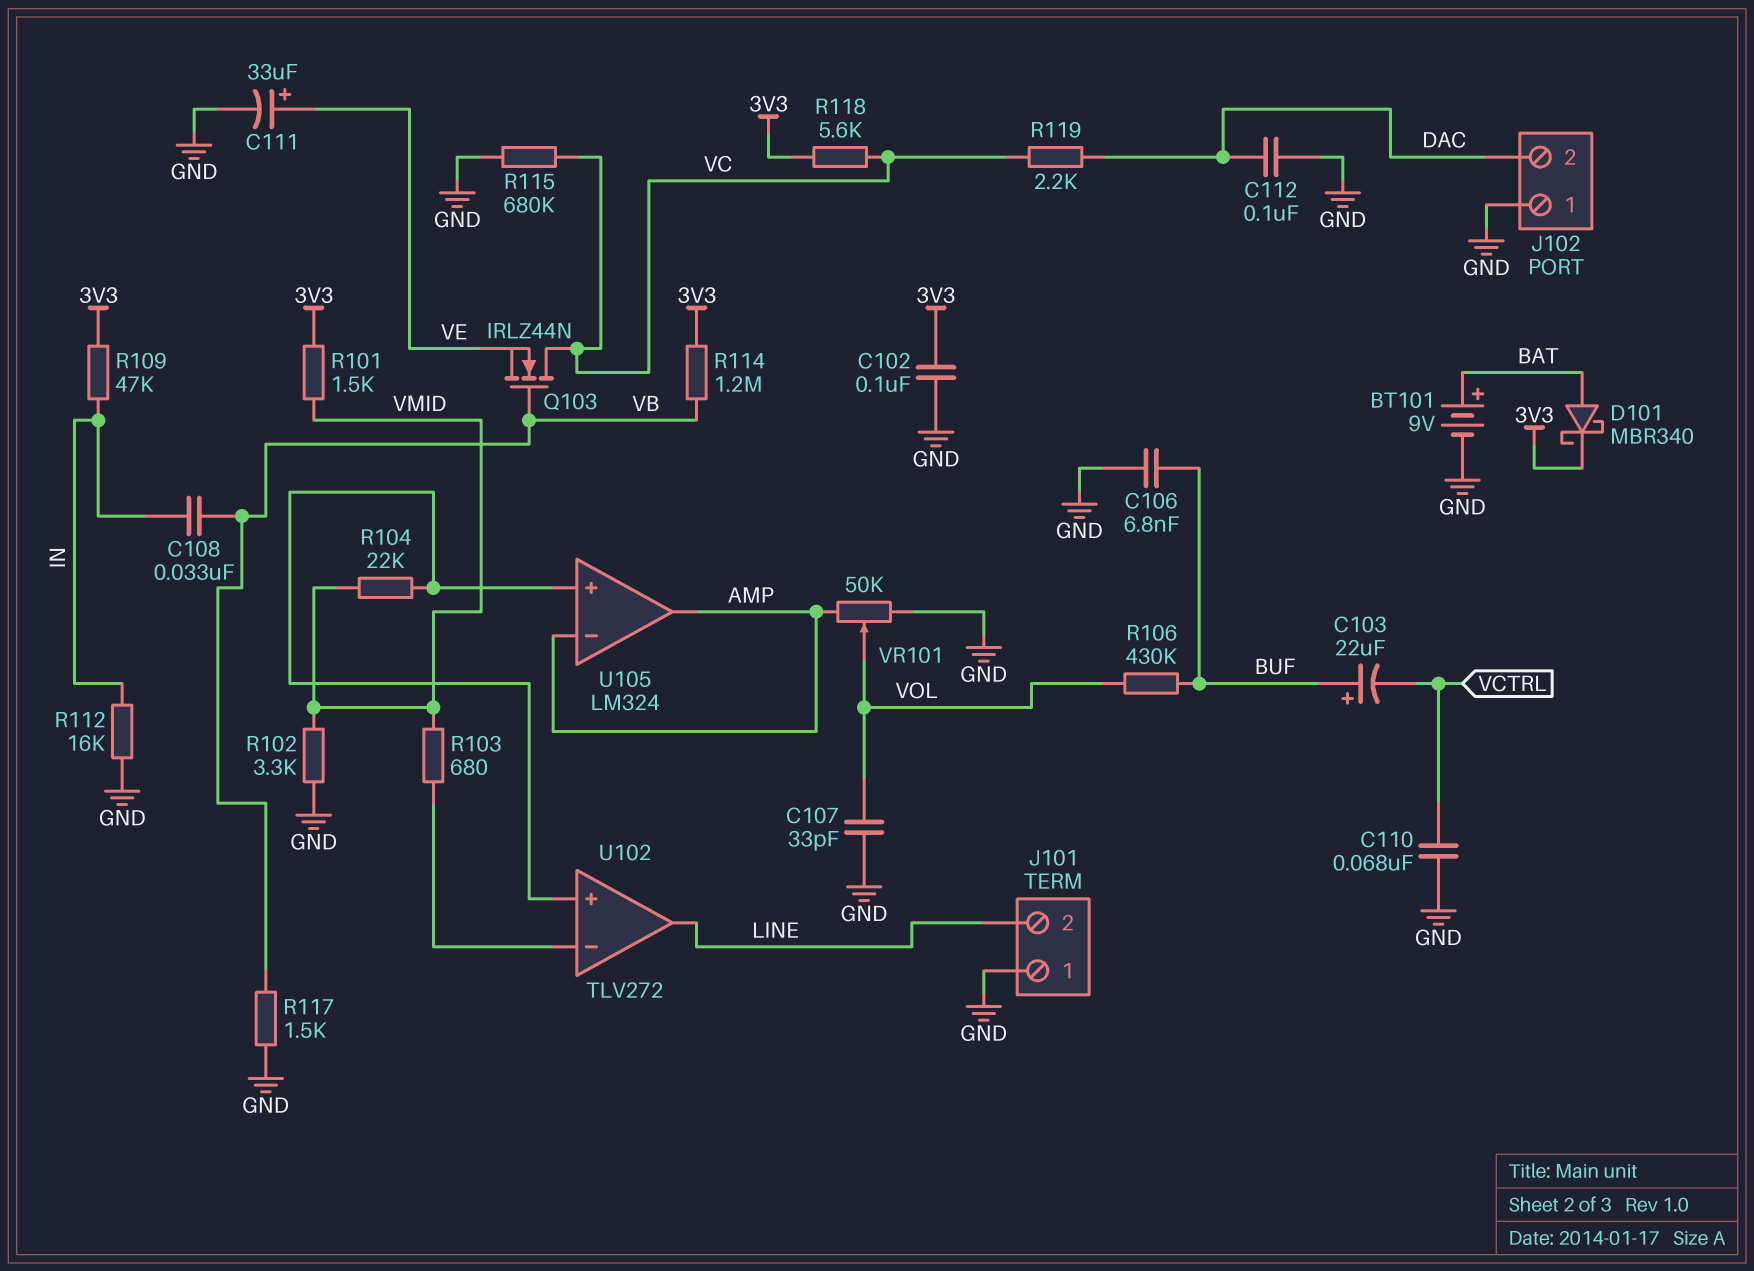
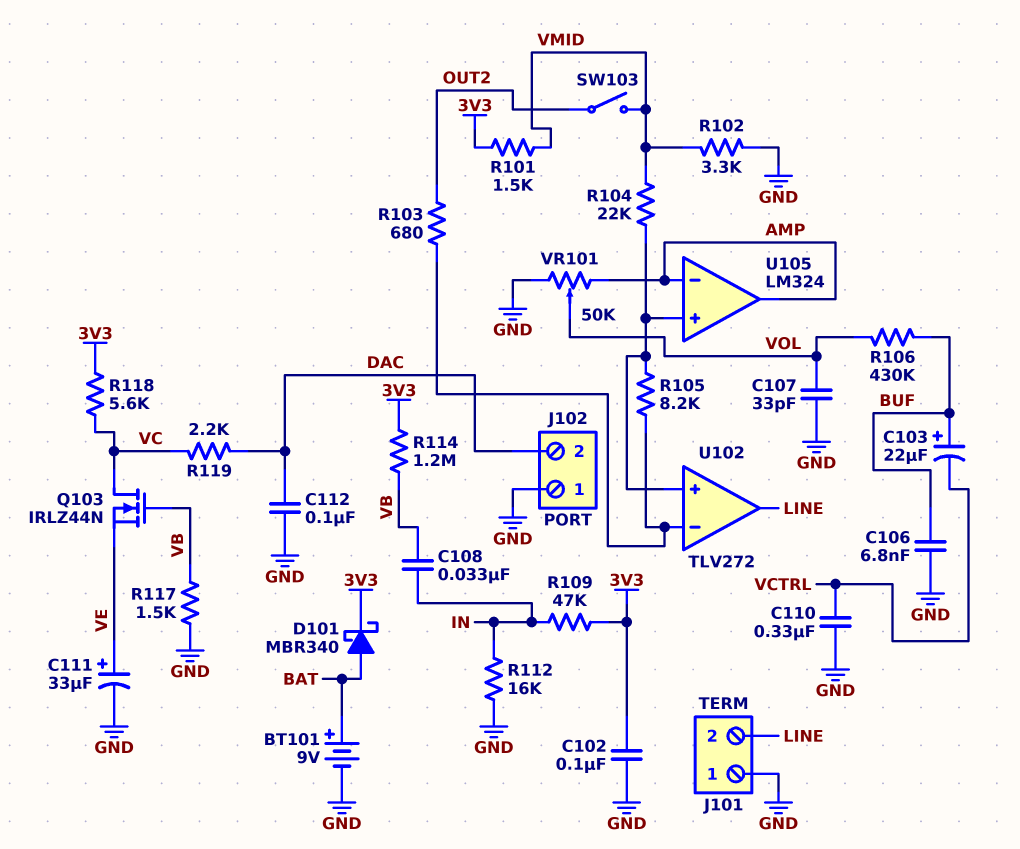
C110: 68nF (GND, VCTRL) -> 330nF (GND, VCTRL)
R103: 680 (U102/in-, VMID) -> 680 (OUT2, U102/in-)
R105: none -> 8.2k (U102/in+, U102/in-)
R115: 680k (GND, VC) -> none
SW103: none -> switch (OUT2, VMID)

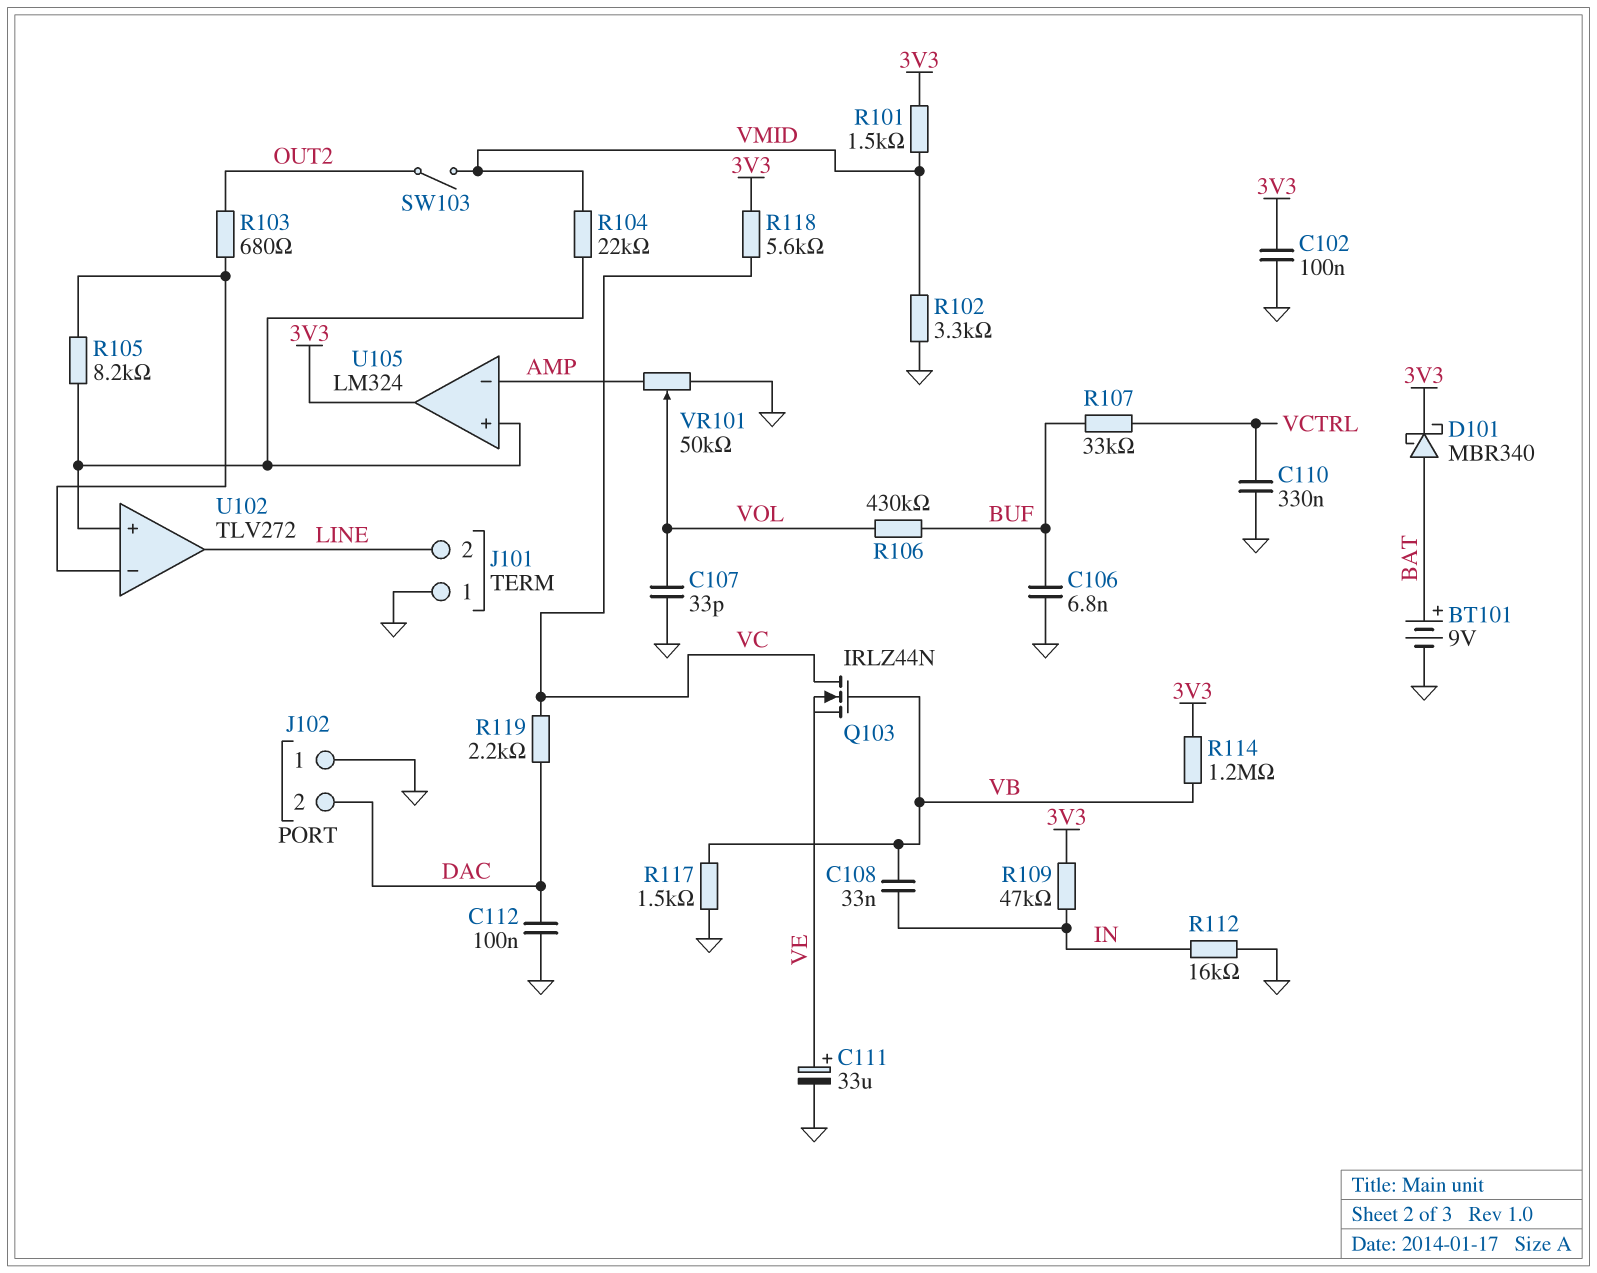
C103: 22uF (plus BUF, minus VCTRL) -> none
R107: none -> 33k (BUF, VCTRL)
U105 pin out: AMP -> 3V3

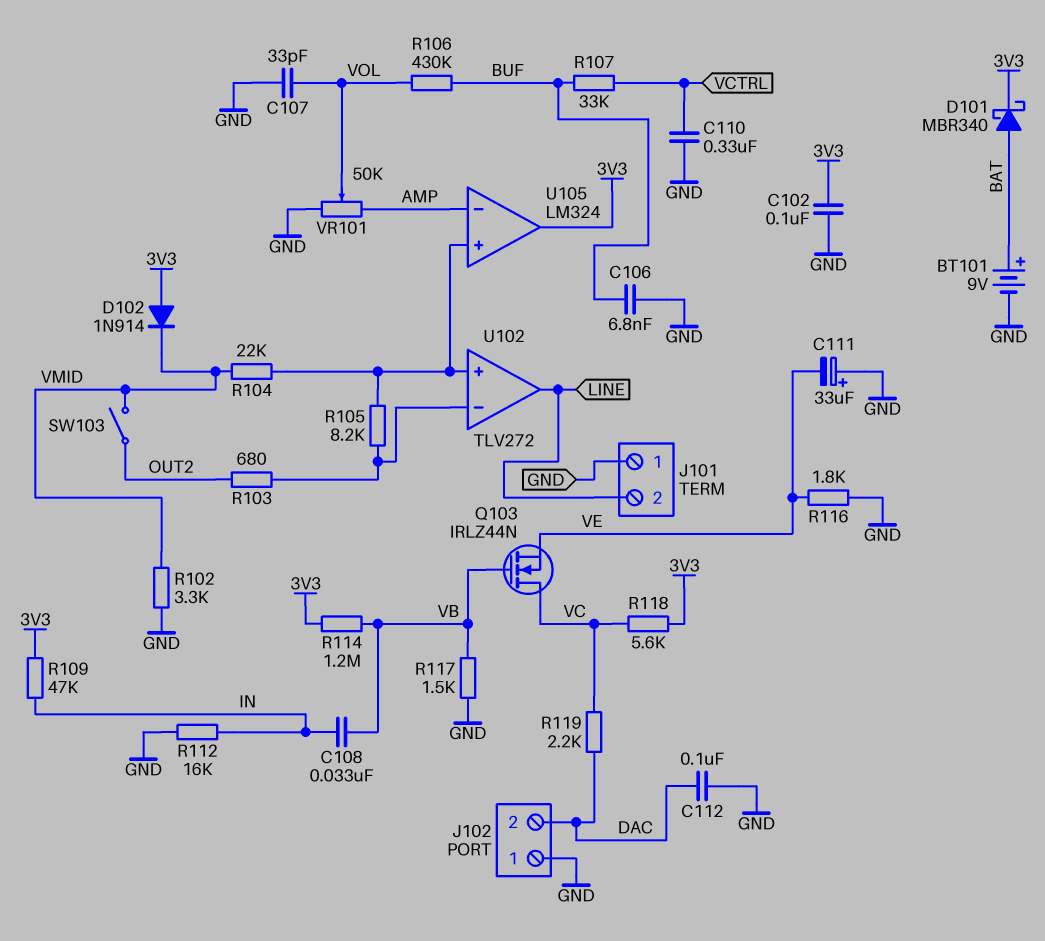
C111: 33uF (plus VE, minus GND) -> 33uF (plus GND, minus VE)
D102: none -> diode 1N914 (A 3V3, K VMID)
R101: 1.5k (3V3, VMID) -> none
R116: none -> 1.8k (GND, VE)

